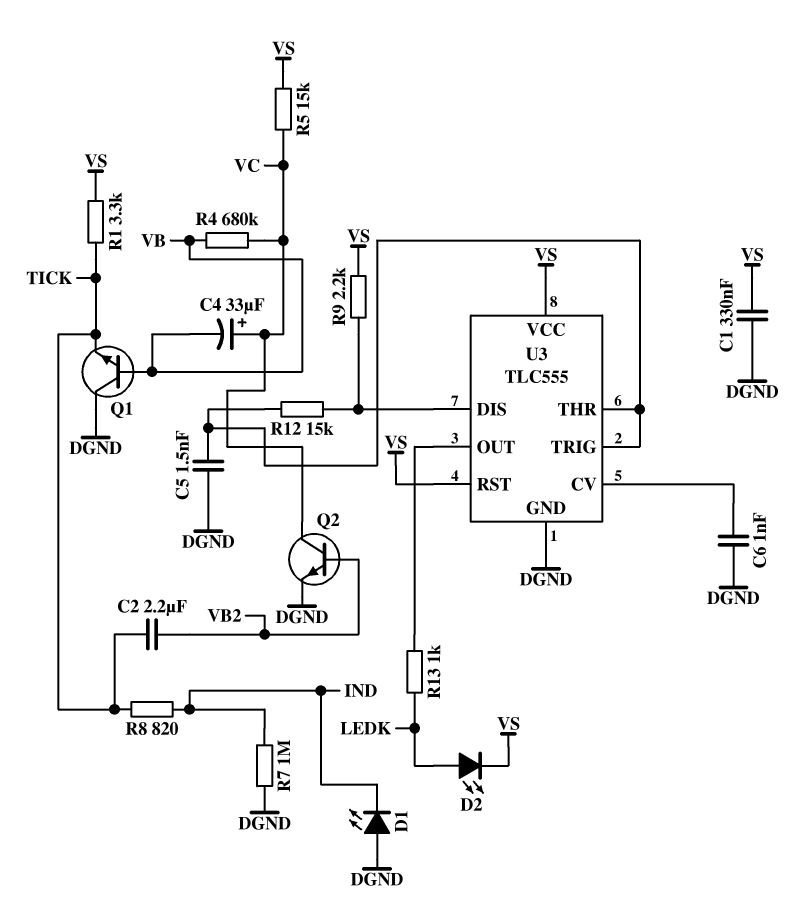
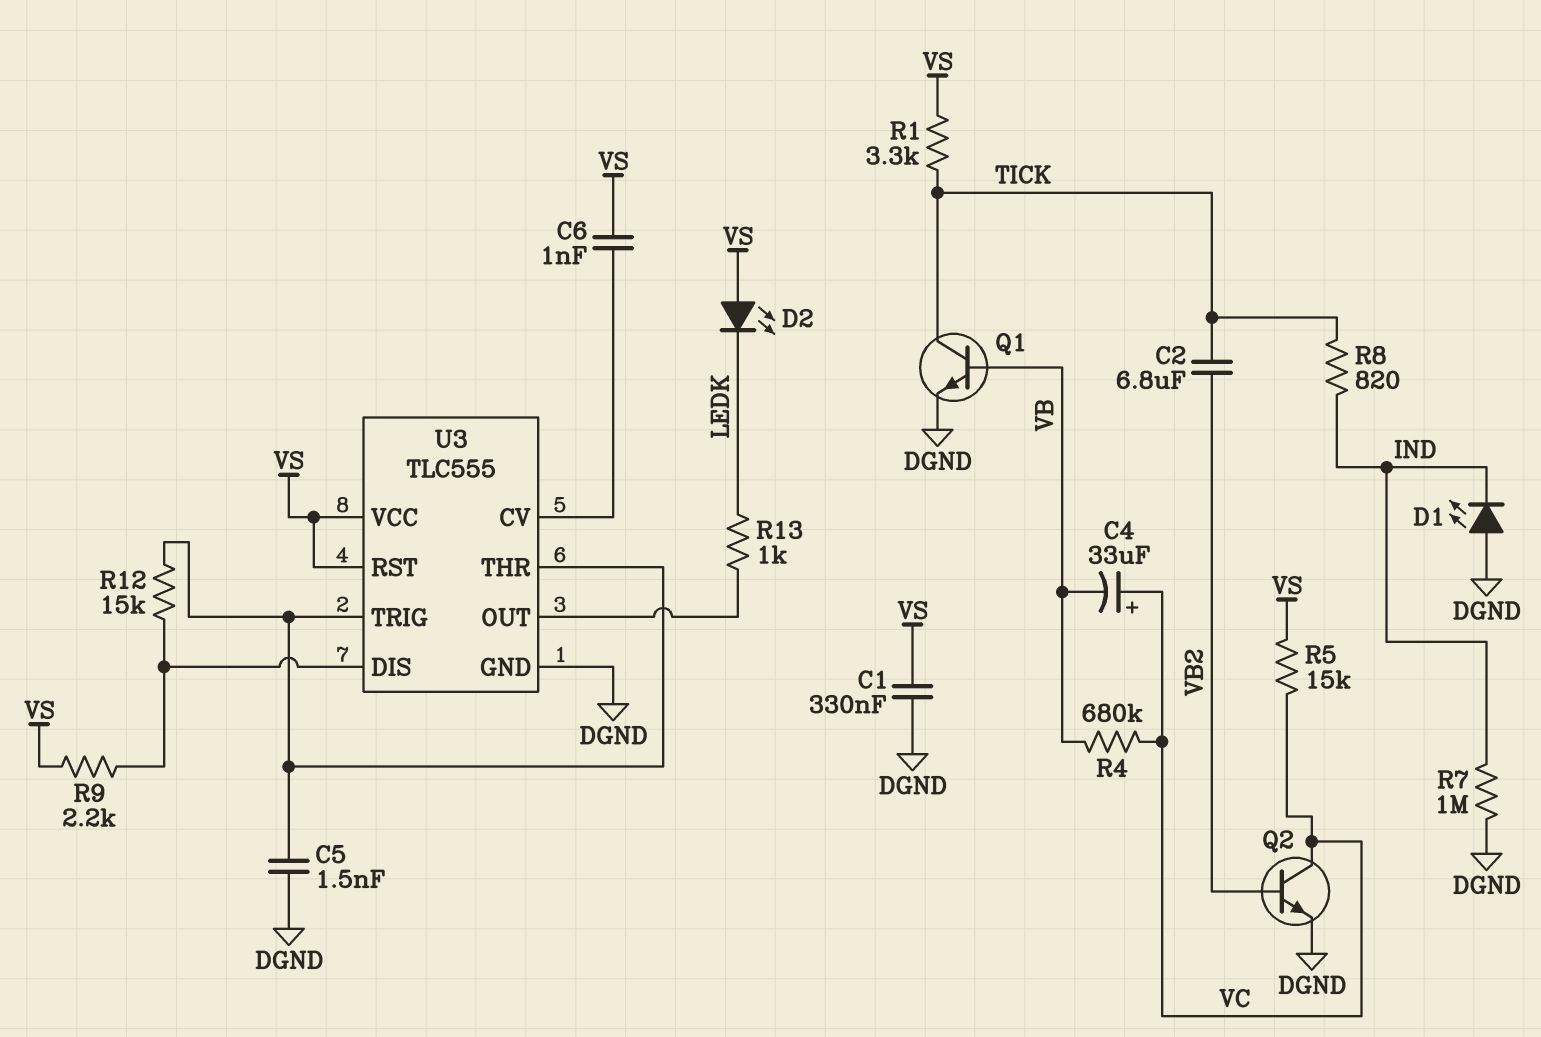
C2: 2.2uF (TICK, VB2) -> 6.8uF (TICK, VB2)
C6: 1nF (DGND, U3/CV) -> 1nF (U3/CV, VS)
D2: LED (A LEDK, K VS) -> LED (A VS, K LEDK)
Q1: NPN (B VB, C DGND, E TICK) -> NPN (B VB, C TICK, E DGND)

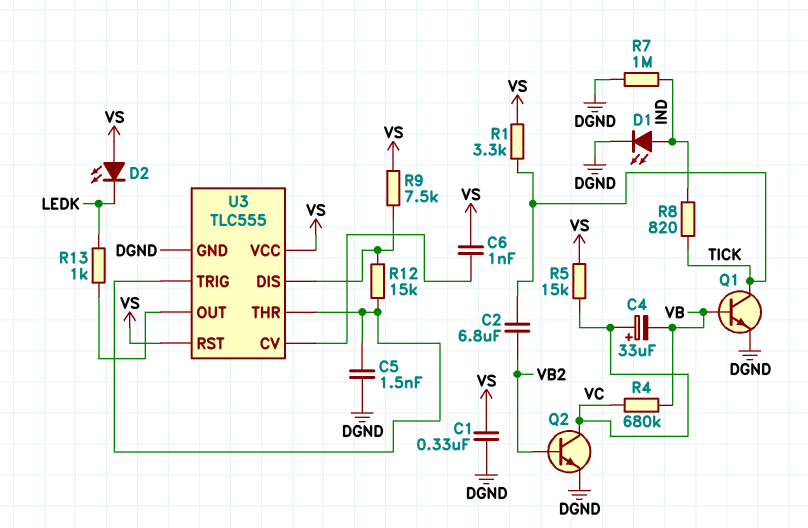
D1: LED (A DGND, K IND) -> LED (A IND, K DGND)
R9: 2.2k (U3/DIS, VS) -> 7.5k (U3/DIS, VS)

